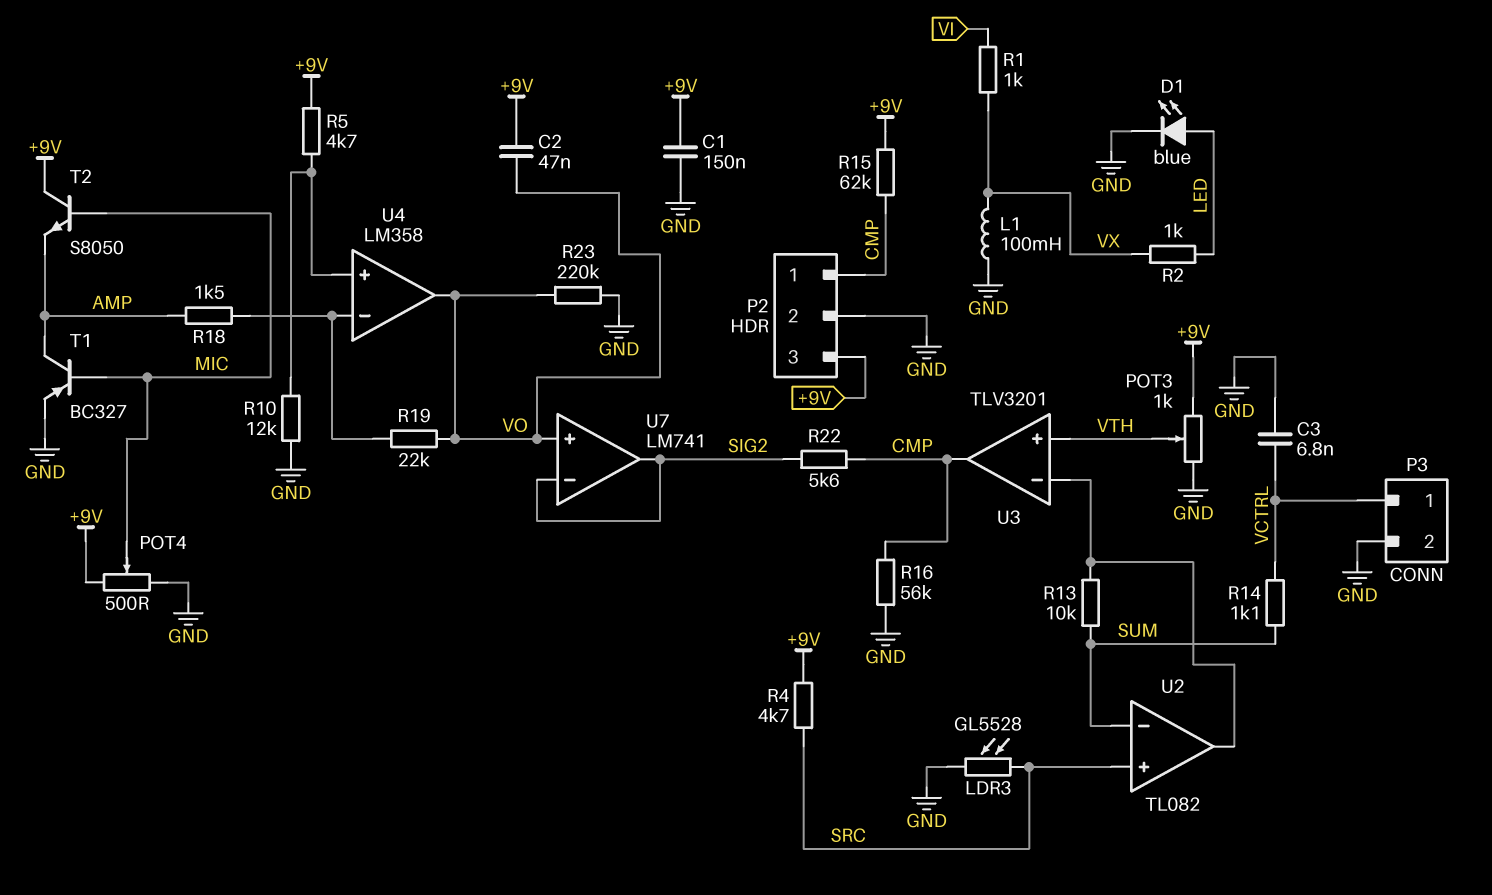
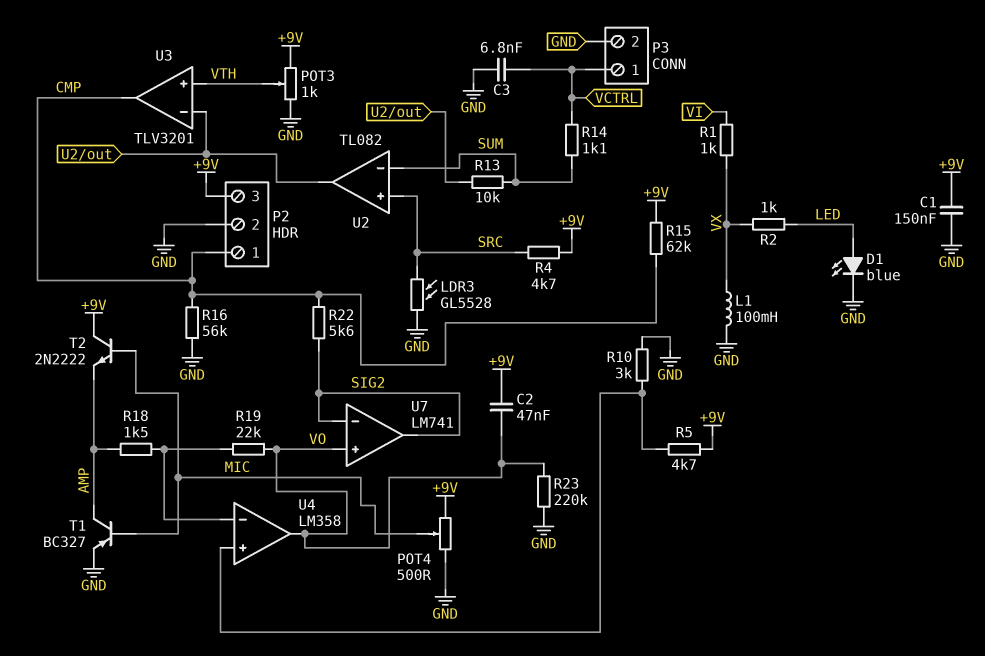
R10: 12k (GND, U4/in+) -> 3k (GND, U4/in+)
T2: NPN S8050 (B MIC, C +9V, E AMP) -> NPN 2N2222 (B MIC, C +9V, E AMP)

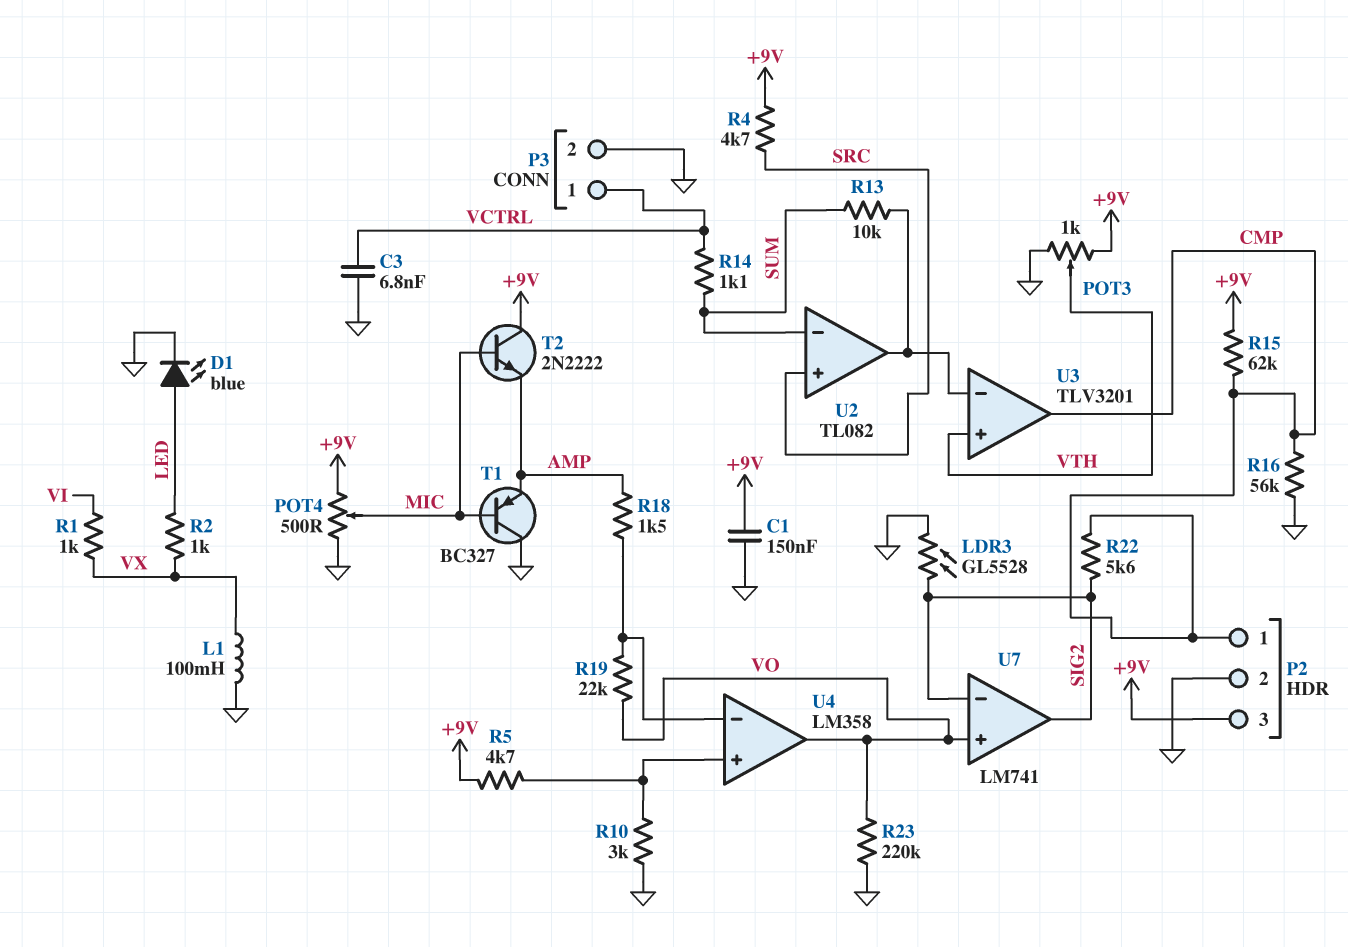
C2: 47nF (+9V, VO) -> none
LDR3: GL5528 (GND, SRC) -> GL5528 (GND, SIG2)
T1: PNP BC327 (B MIC, C AMP, E GND) -> PNP BC327 (B MIC, C GND, E AMP)

